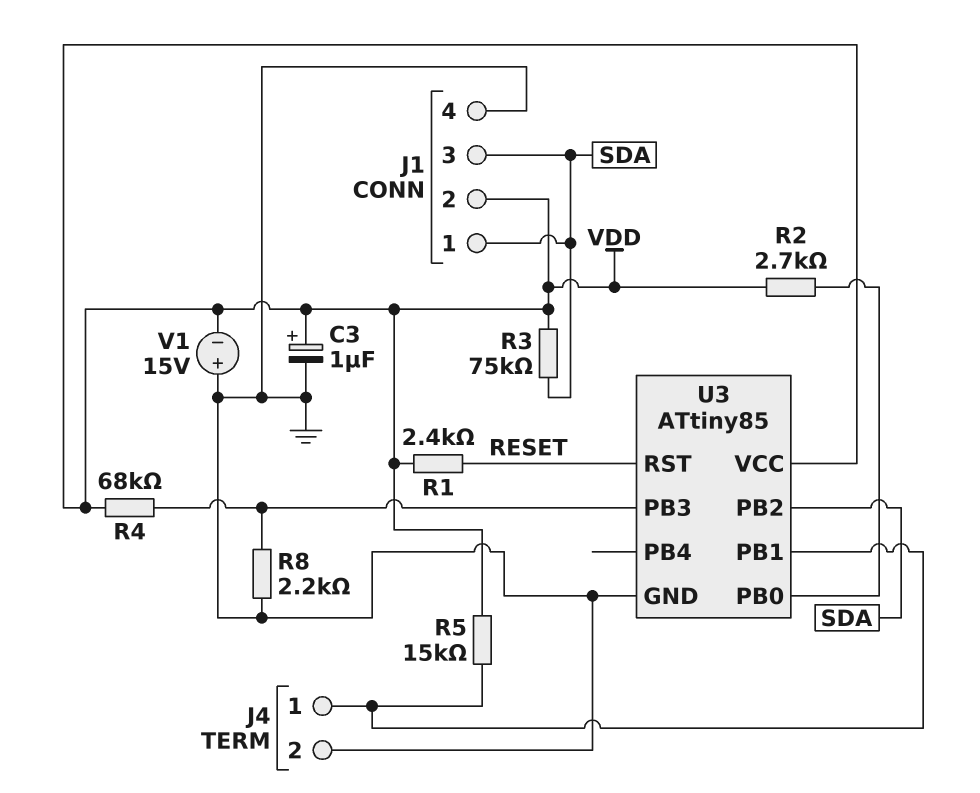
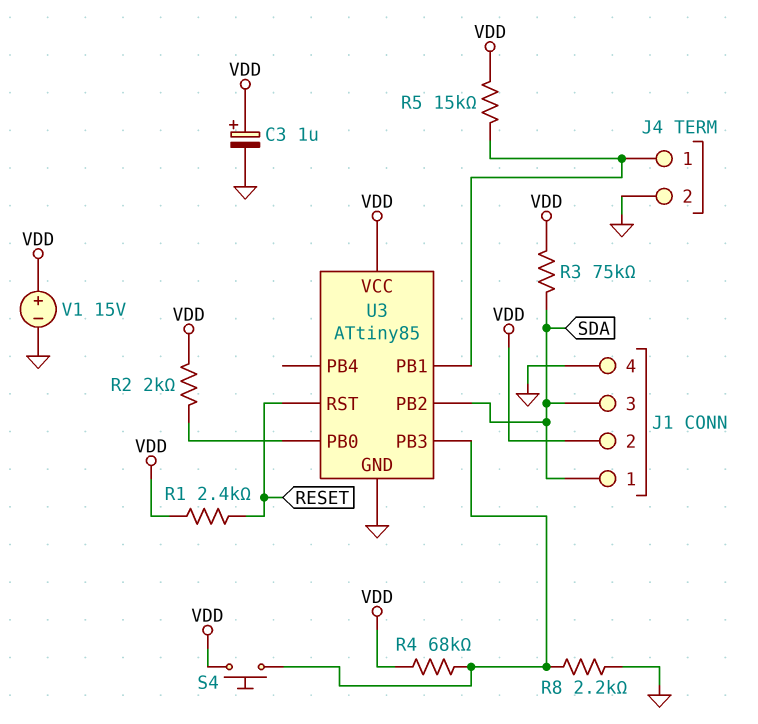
R2: 2.7k (U3/PB0, VDD) -> 2k (U3/PB0, VDD)
S4: none -> button (U3/PB3, VDD)
V1: 15V (plus GND, minus VDD) -> 15V (plus VDD, minus GND)

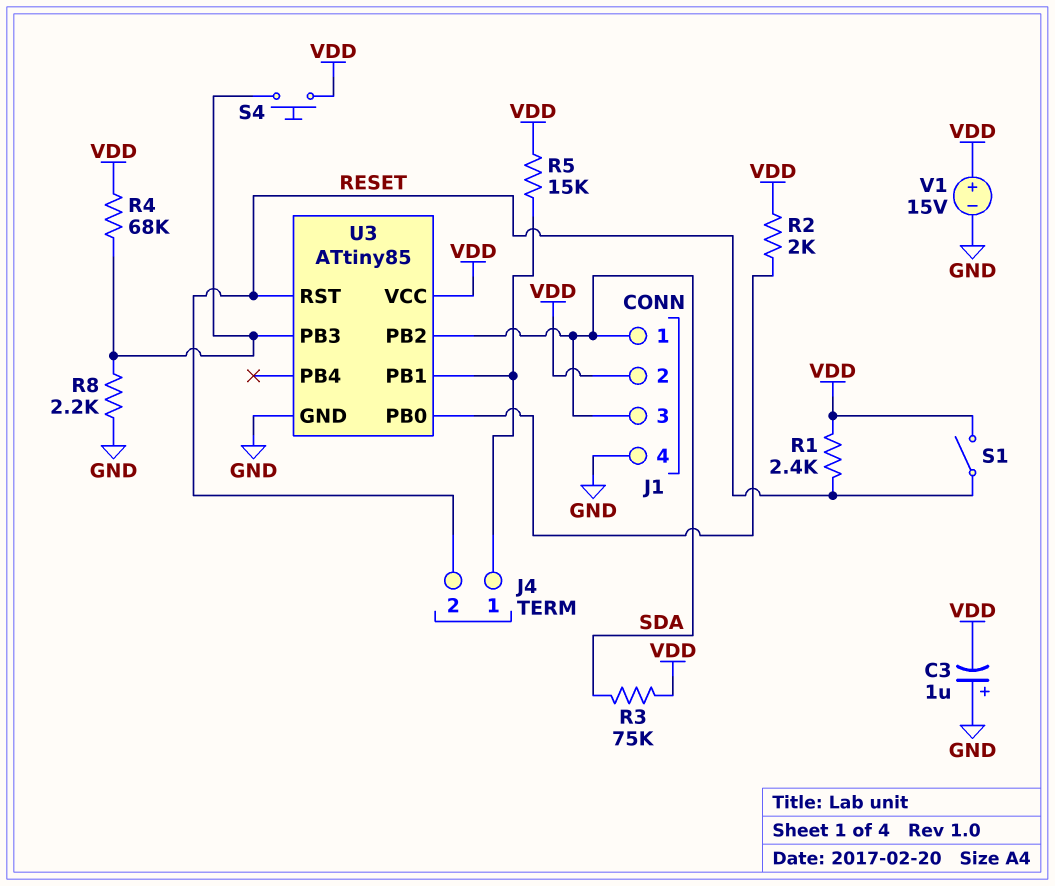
C3: 1uF (plus VDD, minus GND) -> 1uF (plus GND, minus VDD)
J4 pin 2: GND -> RESET
S1: none -> switch (RESET, VDD)

